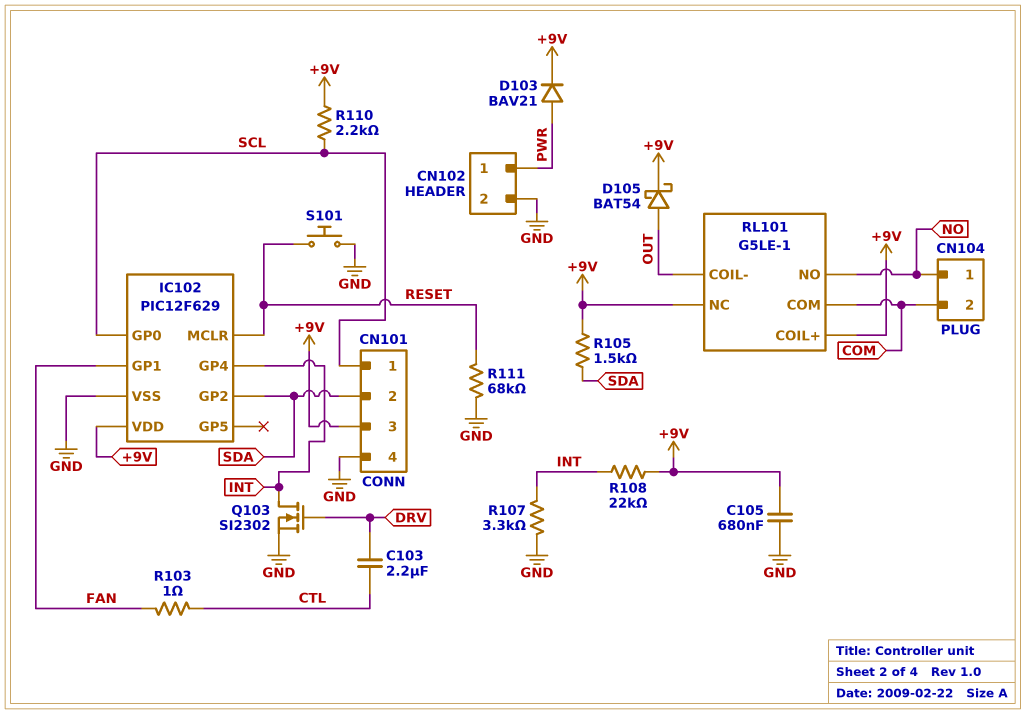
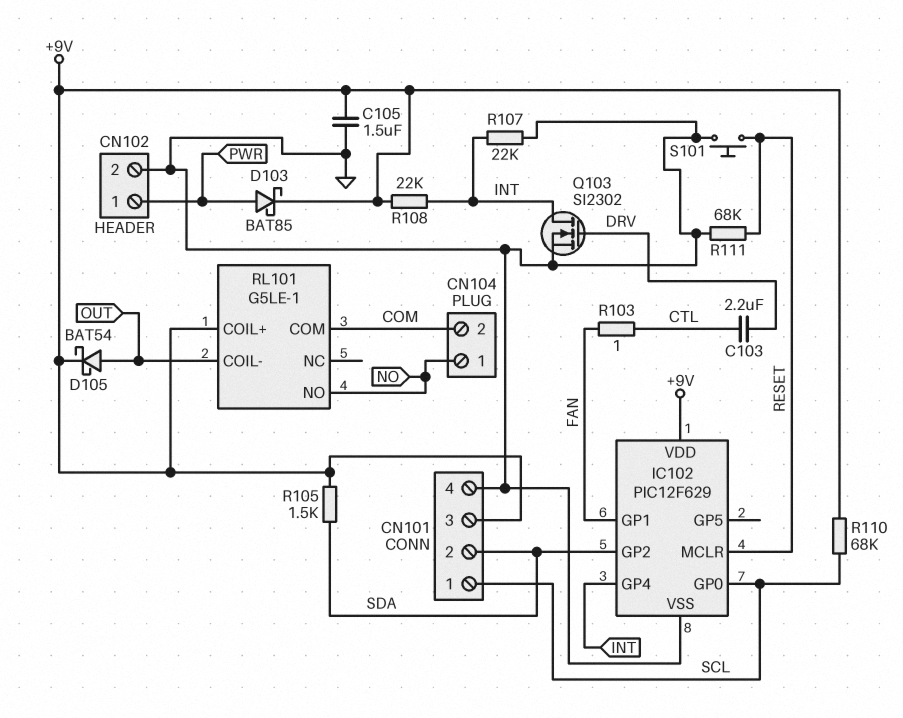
C105: 680nF (+9V, GND) -> 1.5uF (+9V, GND)
D103: diode BAV21 (A PWR, K +9V) -> schottky BAT85 (A PWR, K +9V)
R107: 3.3k (GND, INT) -> 22k (GND, INT)
R110: 2.2k (+9V, SCL) -> 68k (+9V, SCL)
RL101 pin NC: +9V -> none

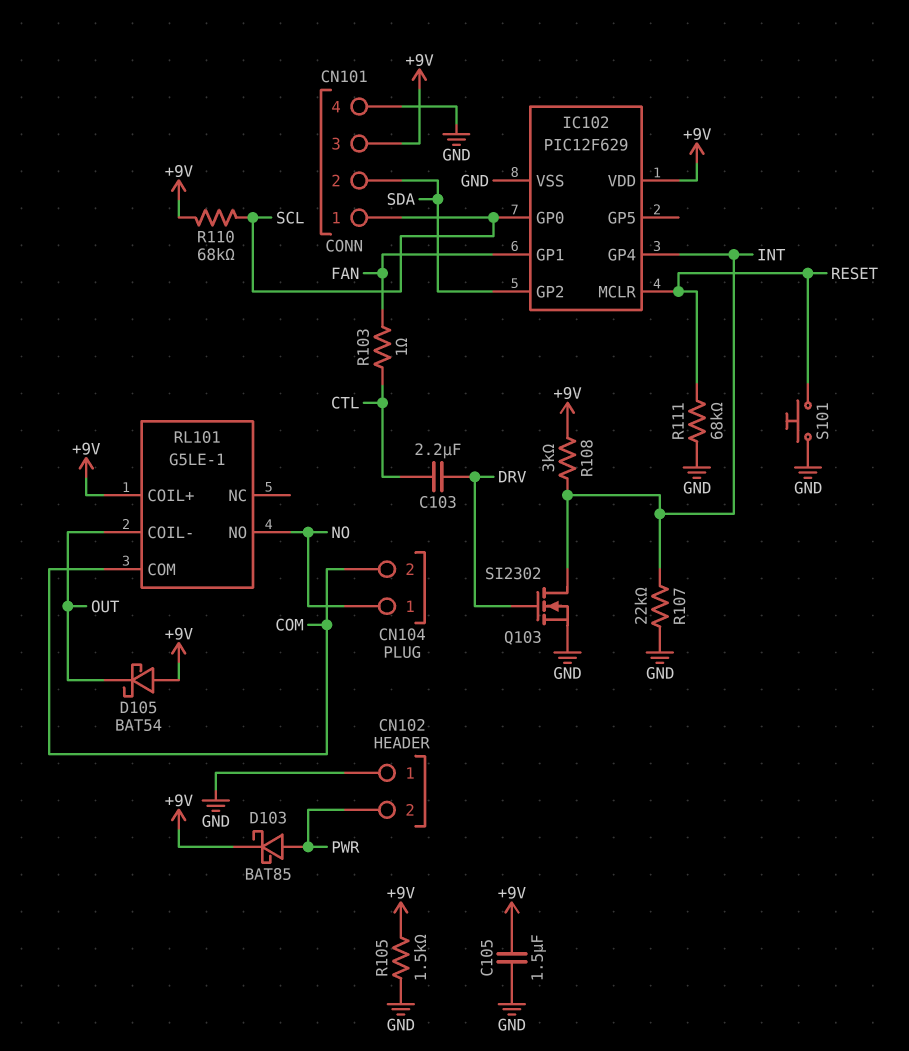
CN102 pin 1: PWR -> GND
CN102 pin 2: GND -> PWR
D105: schottky BAT54 (A OUT, K +9V) -> schottky BAT54 (A +9V, K OUT)
R105: 1.5k (+9V, SDA) -> 1.5k (+9V, GND)
R108: 22k (+9V, INT) -> 3k (+9V, INT)

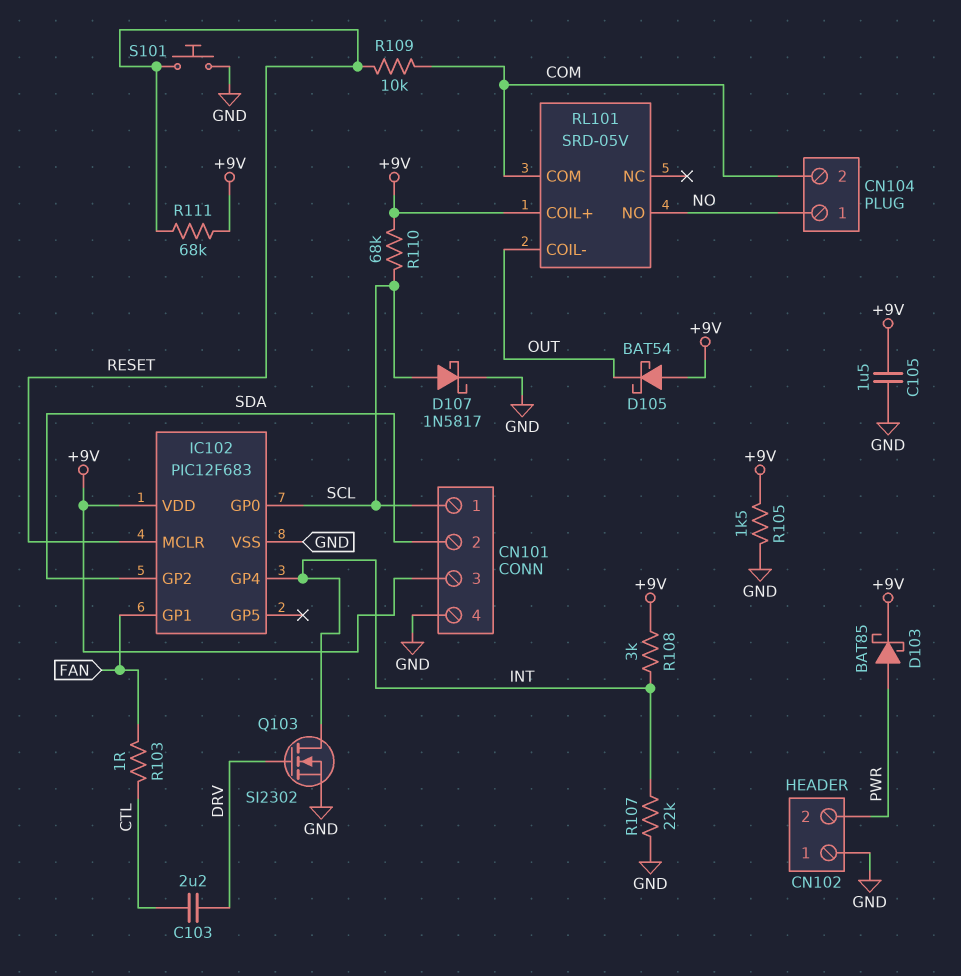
D107: none -> schottky 1N5817 (A SCL, K GND)
IC102: PIC12F629 -> PIC12F683
R109: none -> 10k (COM, RESET)
R111: 68k (GND, RESET) -> 68k (+9V, RESET)
RL101: G5LE-1 -> SRD-05V

